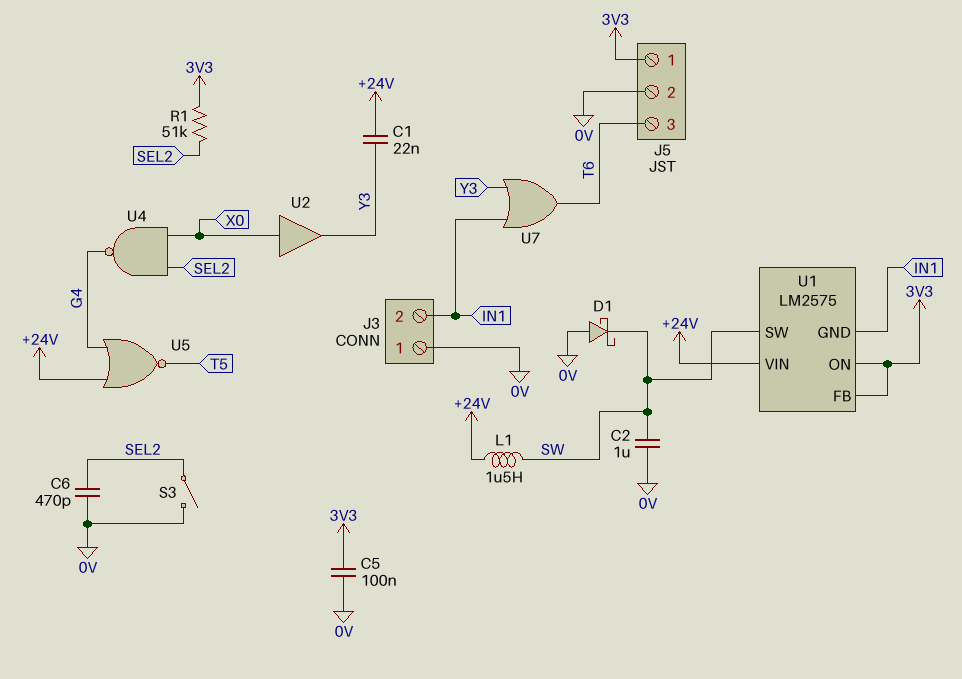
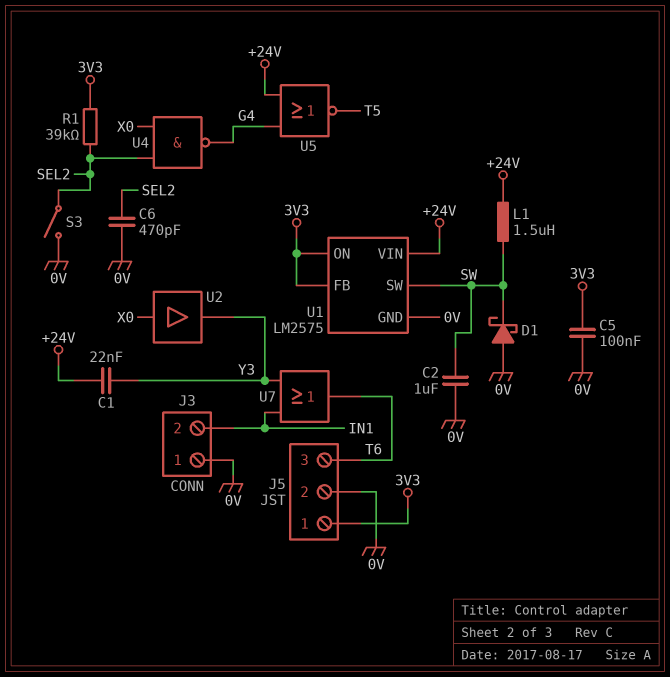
R1: 51k (3V3, SEL2) -> 39k (3V3, SEL2)
U1 pin GND: IN1 -> 0V

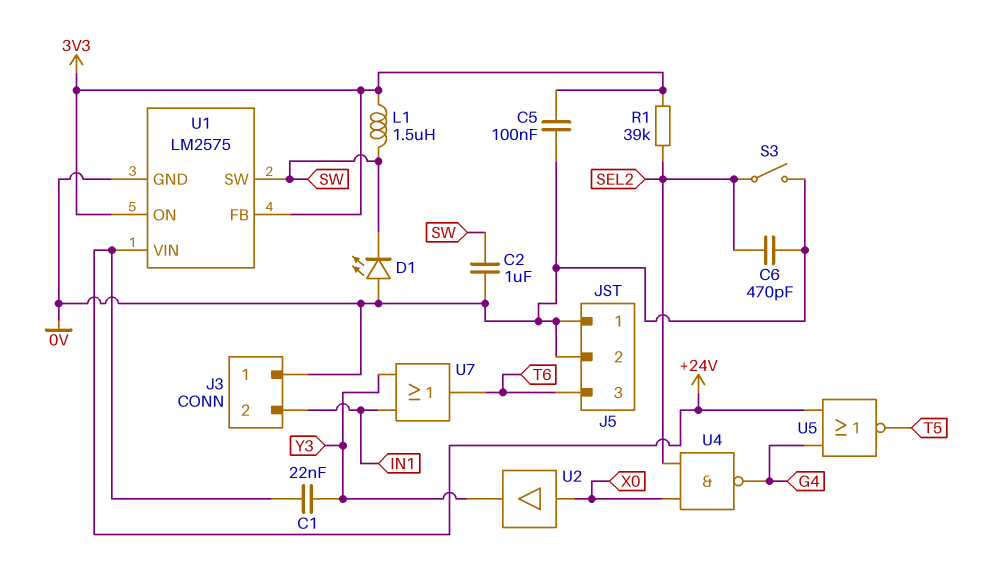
D1: schottky (A 0V, K SW) -> LED (A 0V, K SW)
J5 pin 1: 3V3 -> 0V
L1: 1.5uH (+24V, SW) -> 1.5uH (3V3, SW)

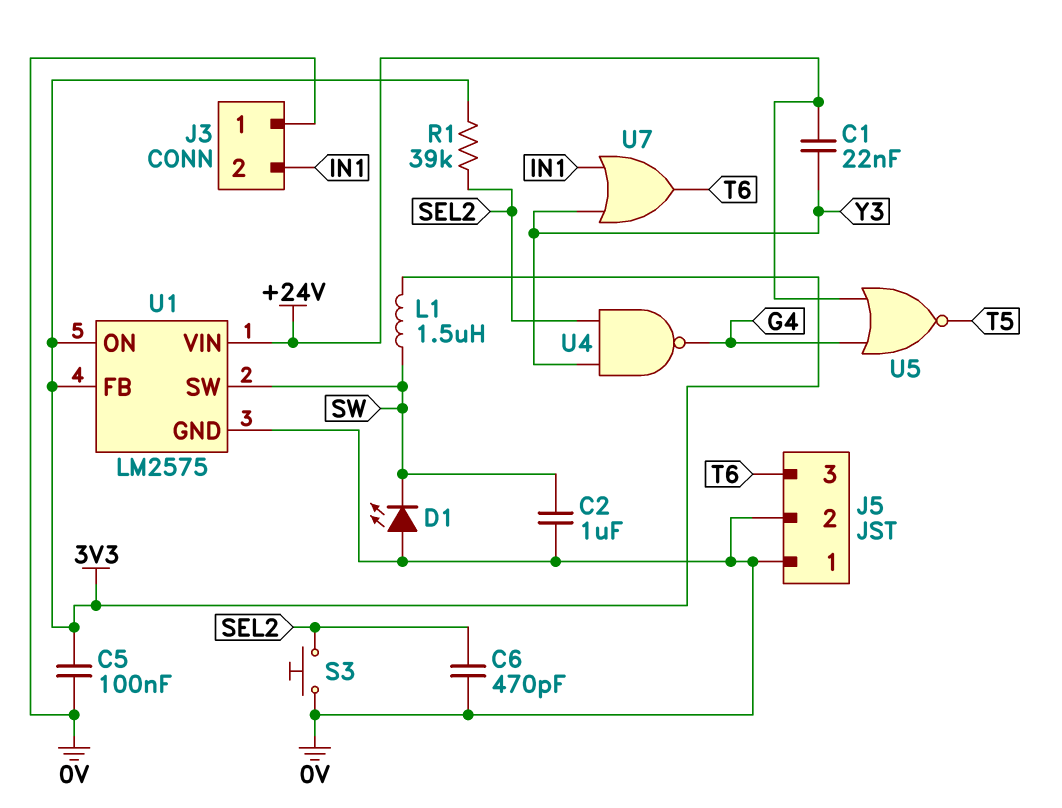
S3: switch (0V, SEL2) -> button (0V, SEL2)
U2: buffer (in X0, out Y3) -> none
U4: NAND (in SEL2, in X0, out G4) -> NAND (in SEL2, in Y3, out G4)

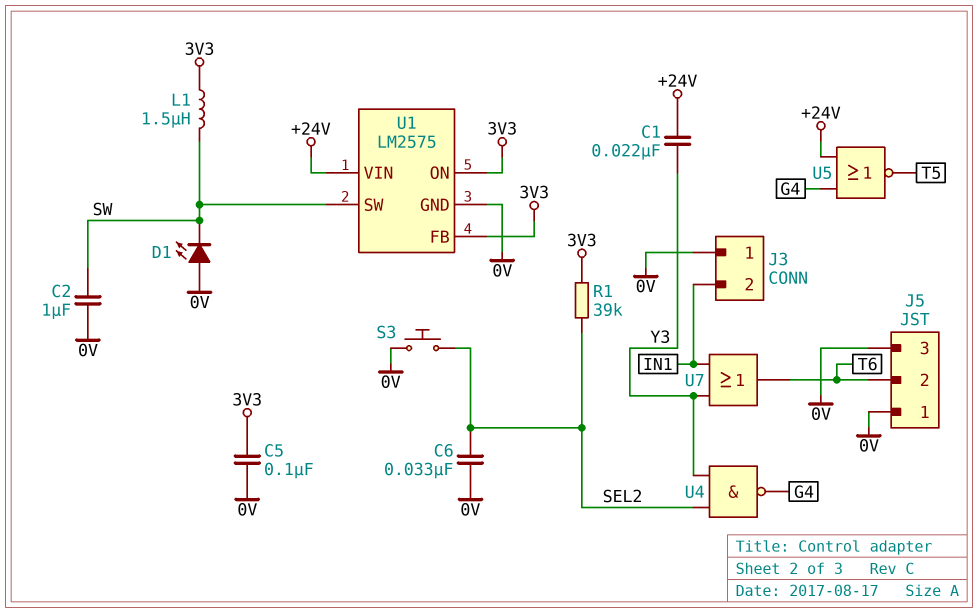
C6: 470pF (0V, SEL2) -> 33nF (0V, SEL2)
J5 pin 2: 0V -> T6
J5 pin 3: T6 -> 0V

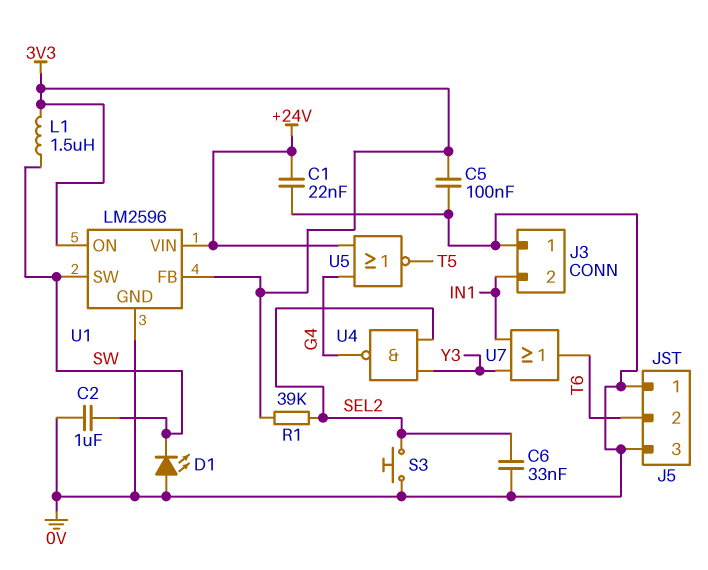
C1: 22nF (+24V, Y3) -> 22nF (+24V, 0V)
U1: LM2575 -> LM2596

